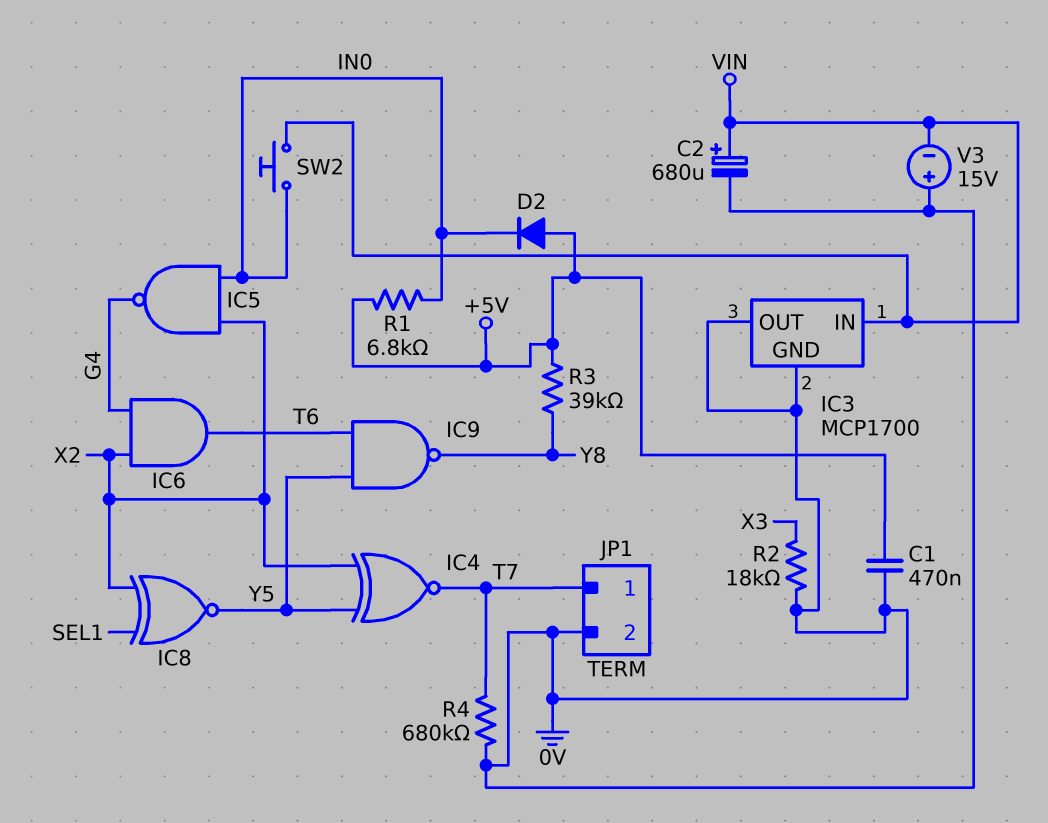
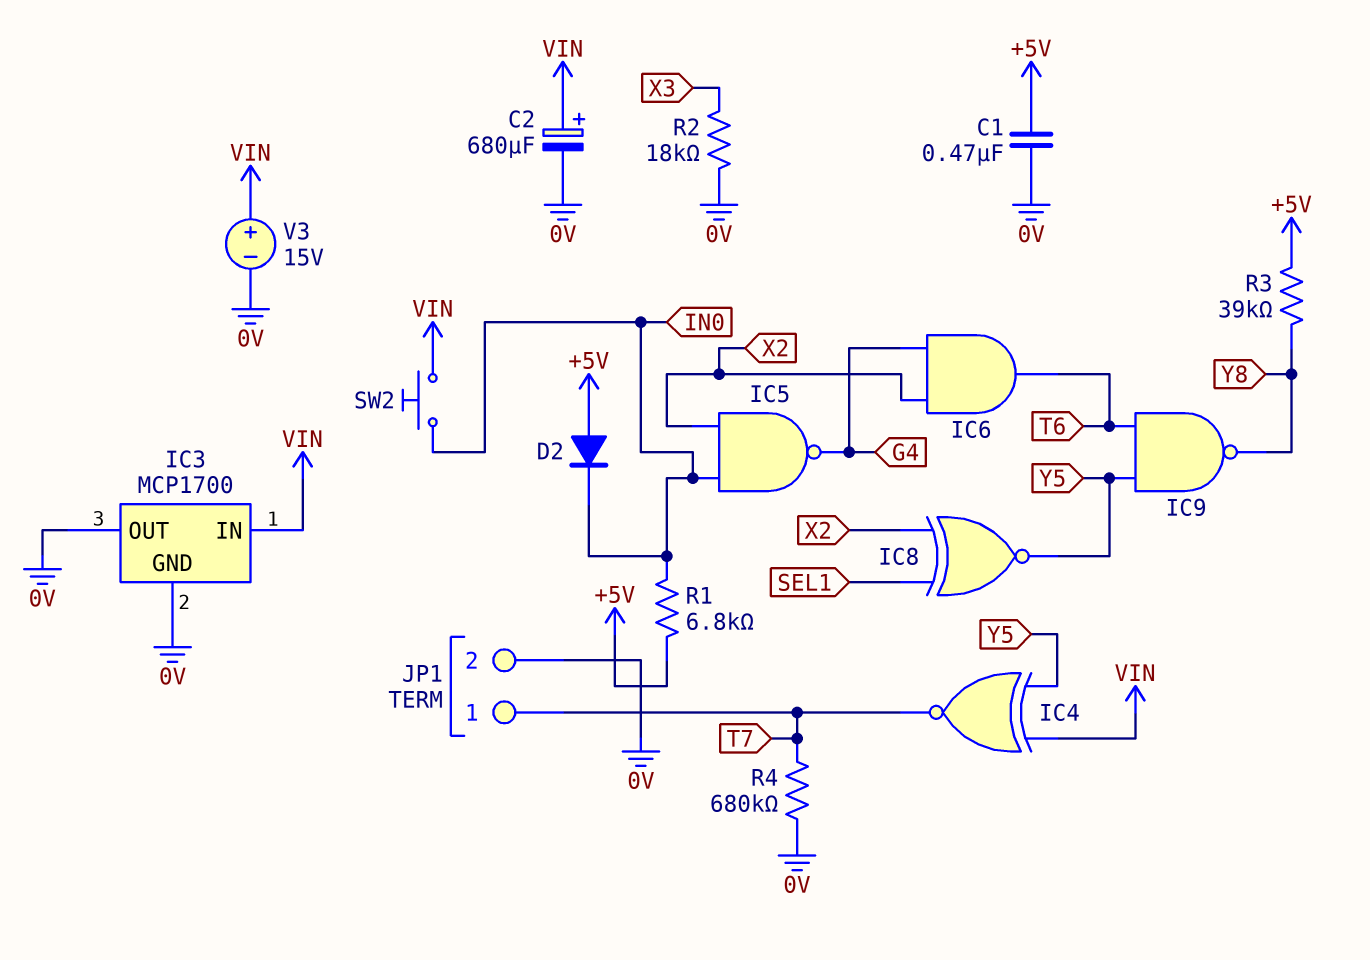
IC4: XNOR (in X2, in Y5, out T7) -> XNOR (in VIN, in Y5, out T7)
V3: 15V (plus 0V, minus VIN) -> 15V (plus VIN, minus 0V)

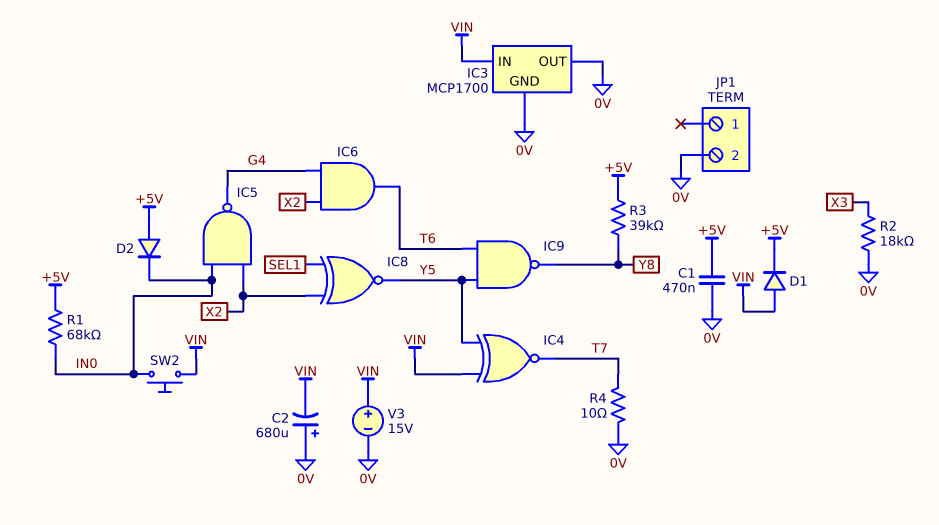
C2: 680uF (plus VIN, minus 0V) -> 680uF (plus 0V, minus VIN)
D1: none -> diode (A VIN, K +5V)
JP1 pin 1: T7 -> none
R1: 6.8k (+5V, IN0) -> 68k (+5V, IN0)
R4: 680k (0V, T7) -> 10 (0V, T7)

